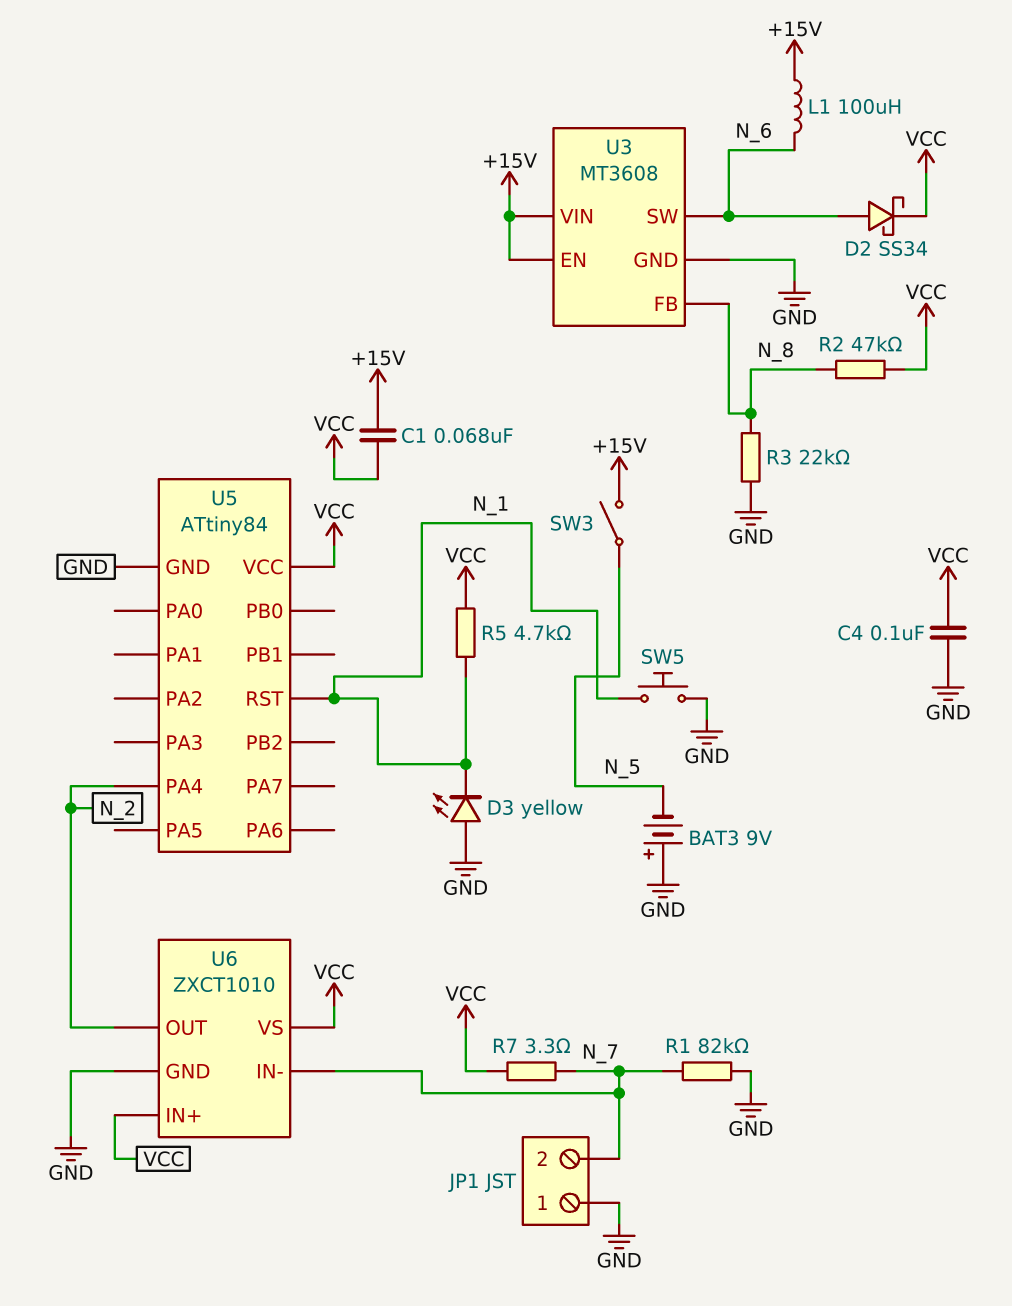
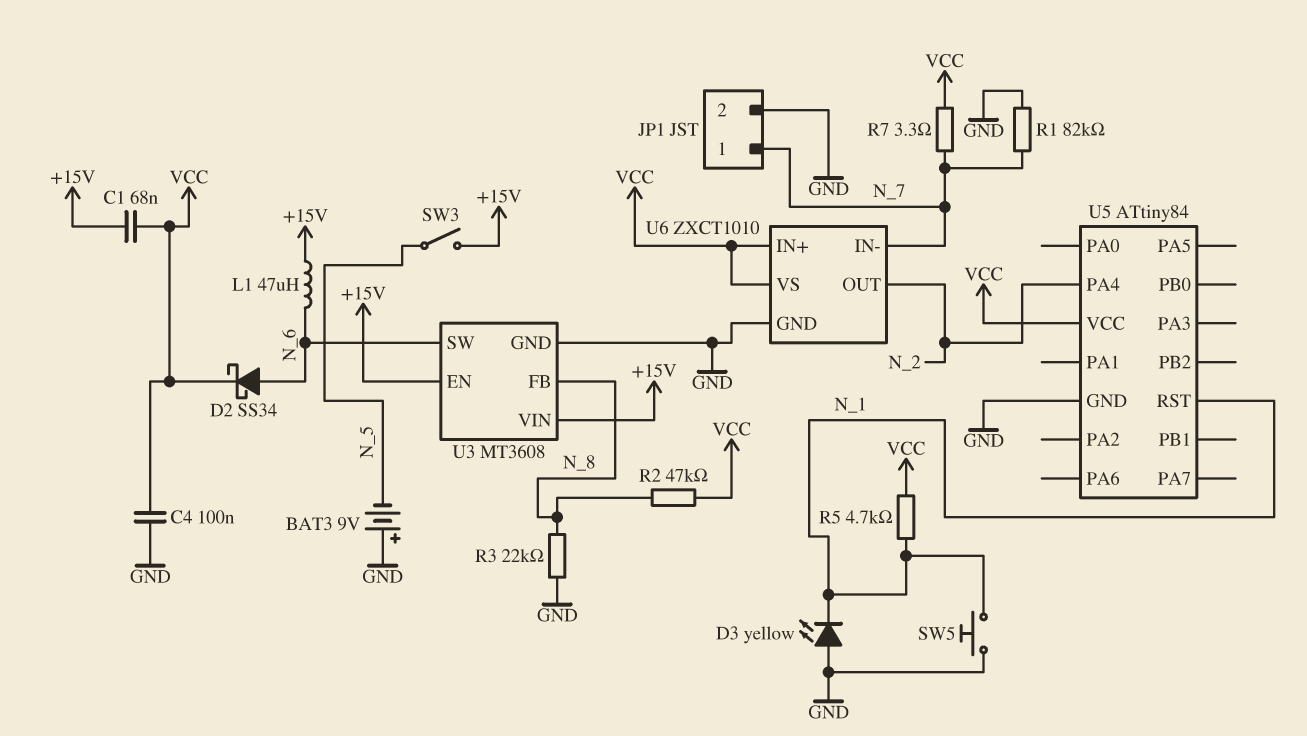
JP1 pin 1: GND -> N_7
JP1 pin 2: N_7 -> GND
L1: 100uH (+15V, N_6) -> 47uH (+15V, N_6)

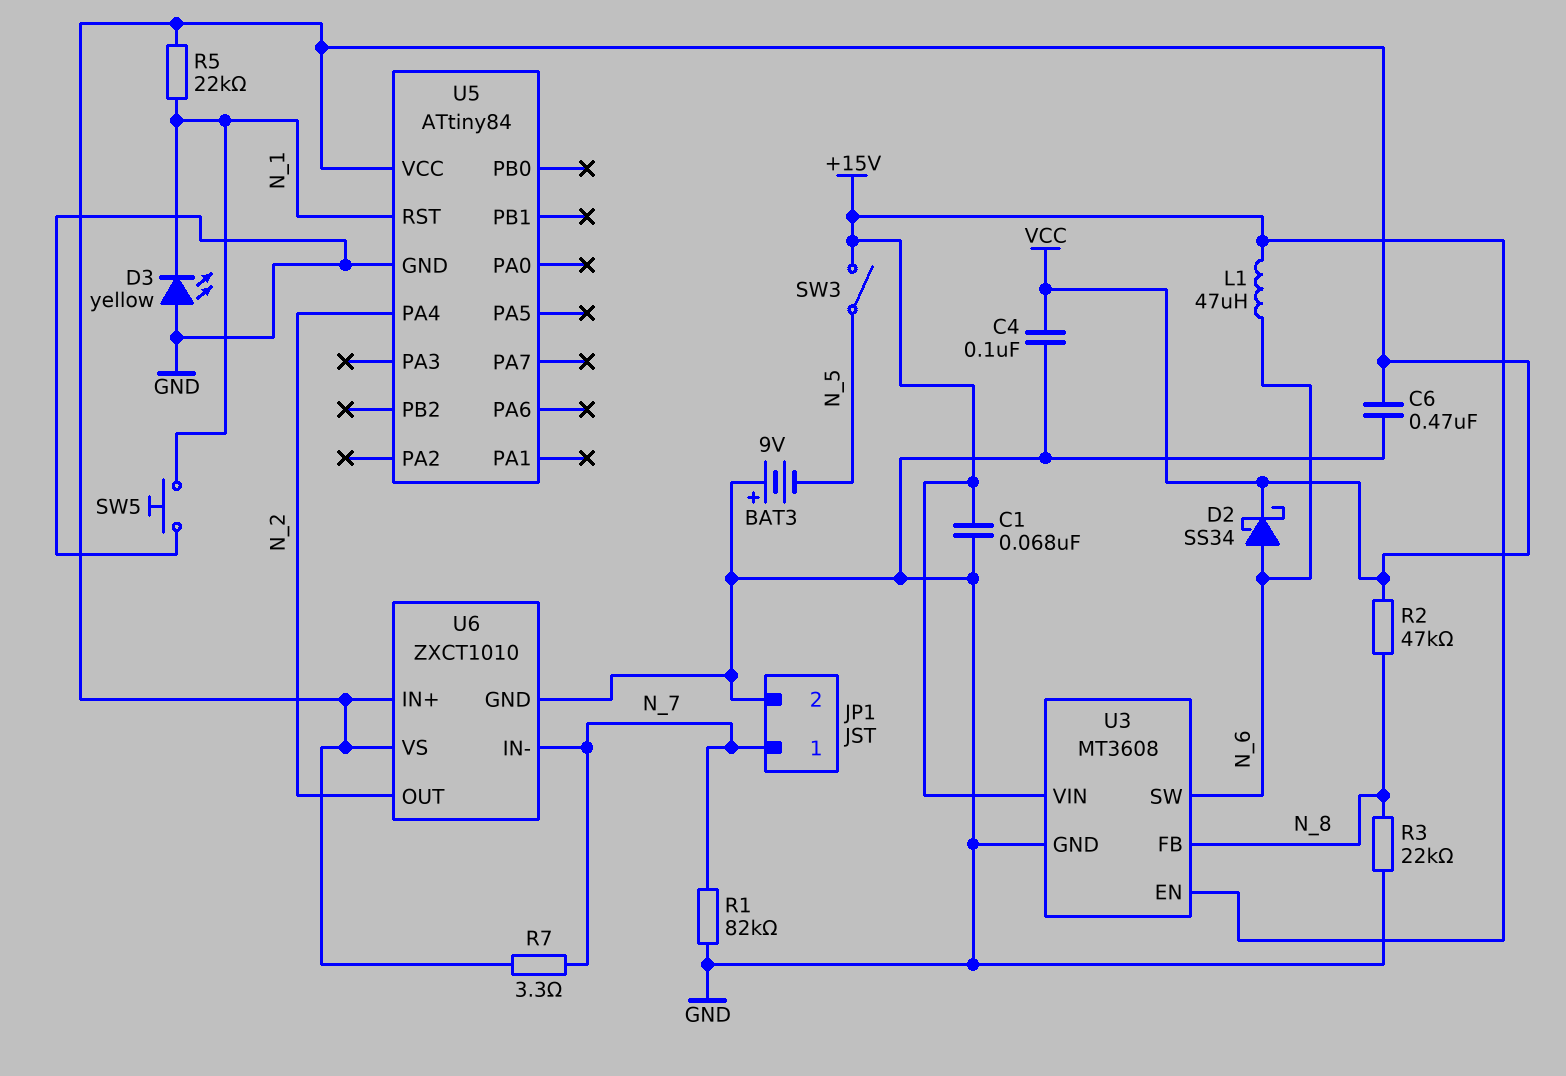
C1: 68nF (+15V, VCC) -> 68nF (+15V, GND)
C6: none -> 470nF (GND, VCC)
R5: 4.7k (N_1, VCC) -> 22k (N_1, VCC)

